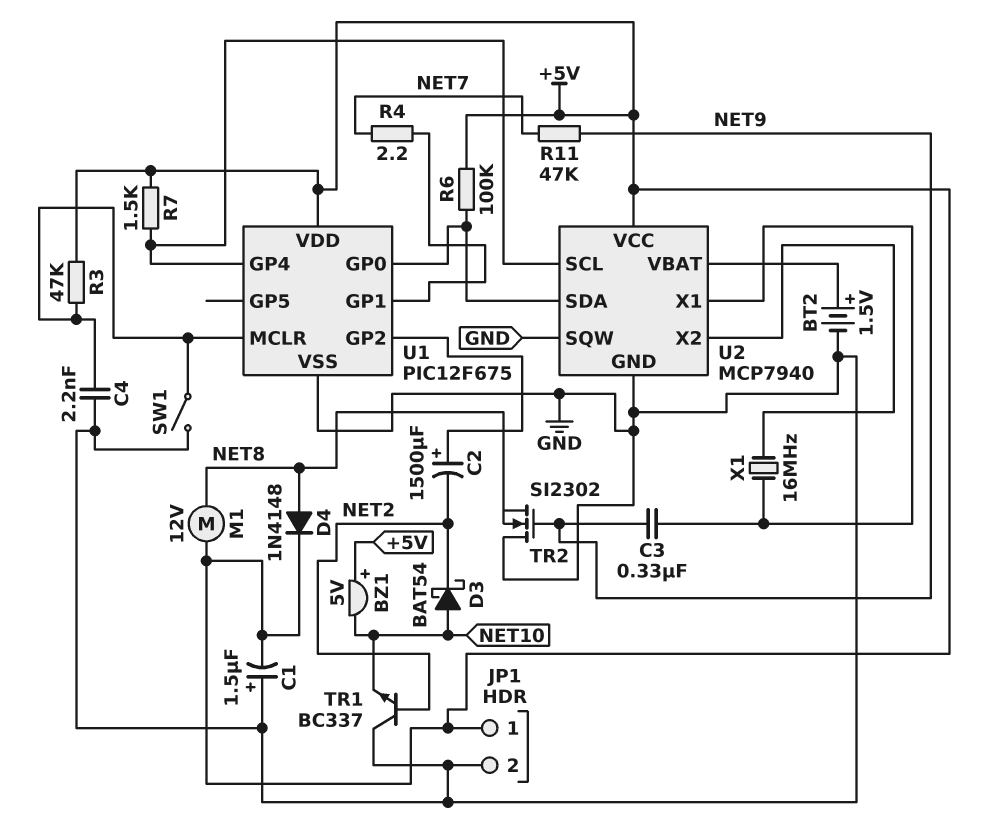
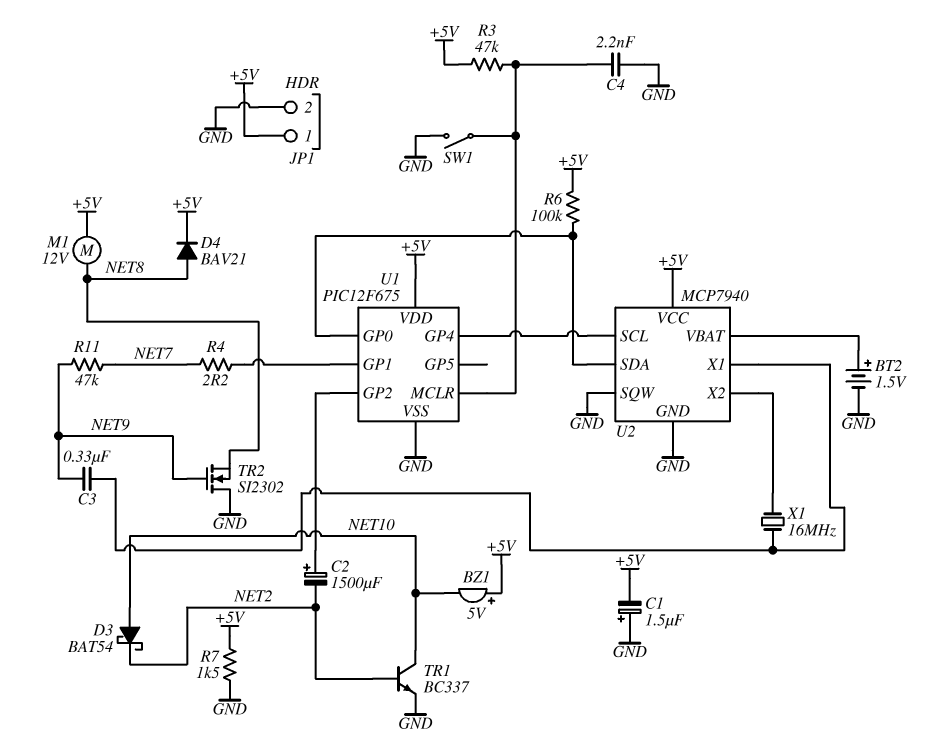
D4: diode 1N4148 (A NET8, K +5V) -> diode BAV21 (A NET8, K +5V)
R7: 1.5k (+5V, U1/GP4) -> 1.5k (+5V, GND)
TR1: NPN BC337 (B NET2, C GND, E NET10) -> NPN BC337 (B NET2, C NET10, E GND)

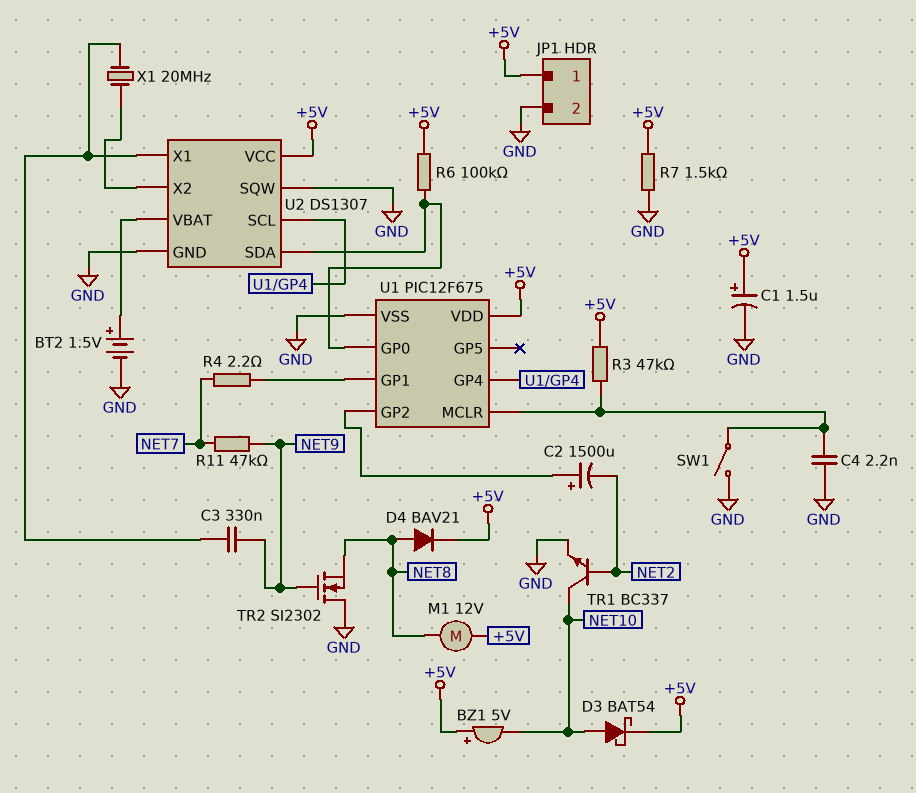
C1: 1.5uF (plus GND, minus +5V) -> 1.5uF (plus +5V, minus GND)
D3: schottky BAT54 (A NET10, K NET2) -> schottky BAT54 (A NET10, K +5V)
U2: MCP7940 -> DS1307
X1: 16MHz (U2/X1, U2/X2) -> 20MHz (U2/X1, U2/X2)

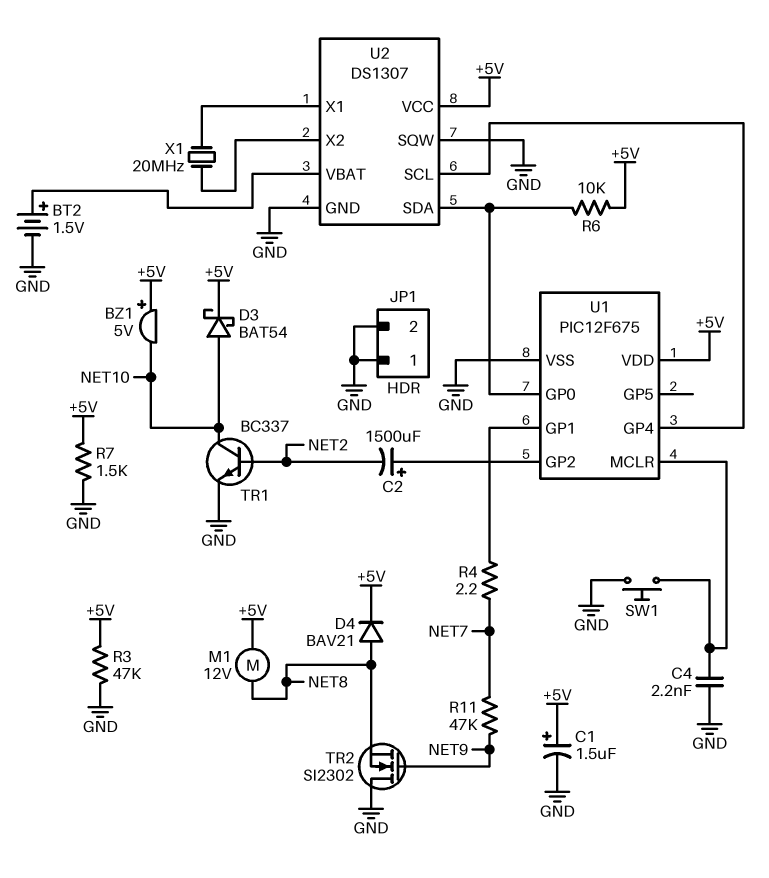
C3: 330nF (NET9, U2/X1) -> none
JP1 pin 1: +5V -> GND
R3: 47k (+5V, U1/MCLR) -> 47k (+5V, GND)
R6: 100k (+5V, U1/GP0) -> 10k (+5V, U1/GP0)
SW1: switch (GND, U1/MCLR) -> button (GND, U1/MCLR)

